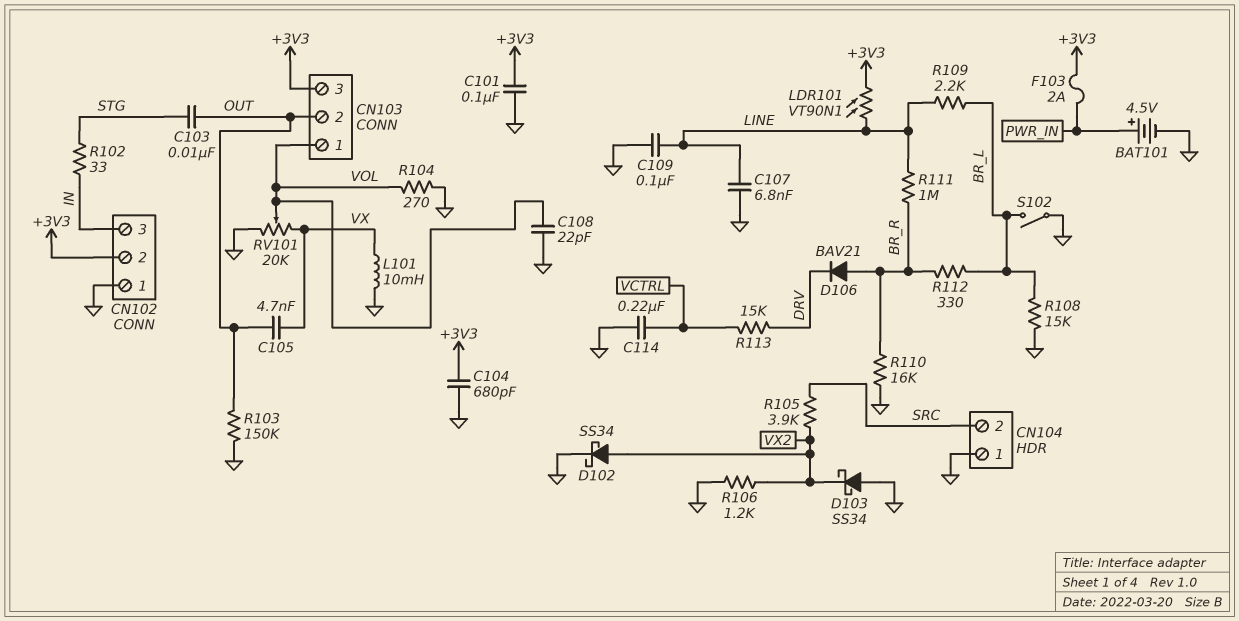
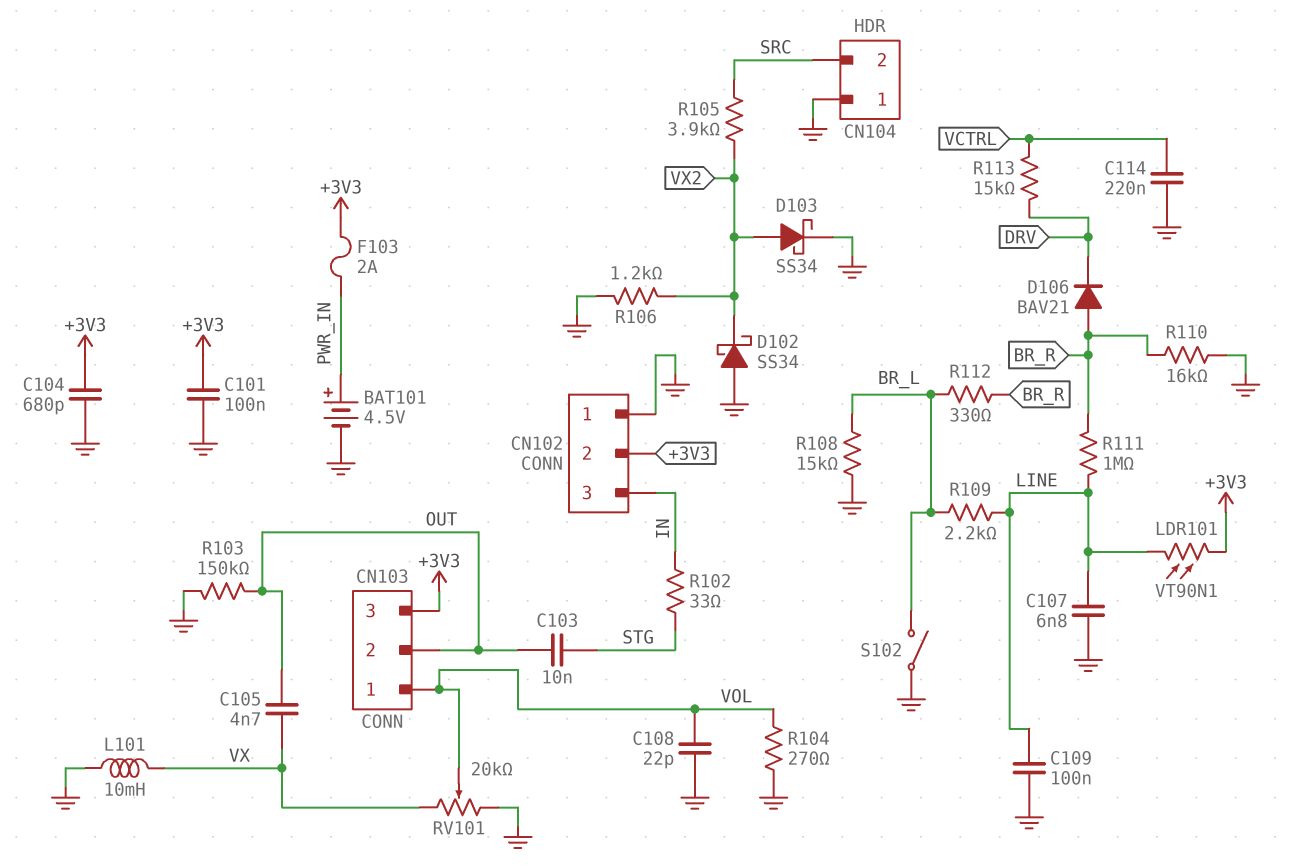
D102: schottky SS34 (A VX2, K GND) -> schottky SS34 (A GND, K VX2)
D103: schottky SS34 (A GND, K VX2) -> schottky SS34 (A VX2, K GND)

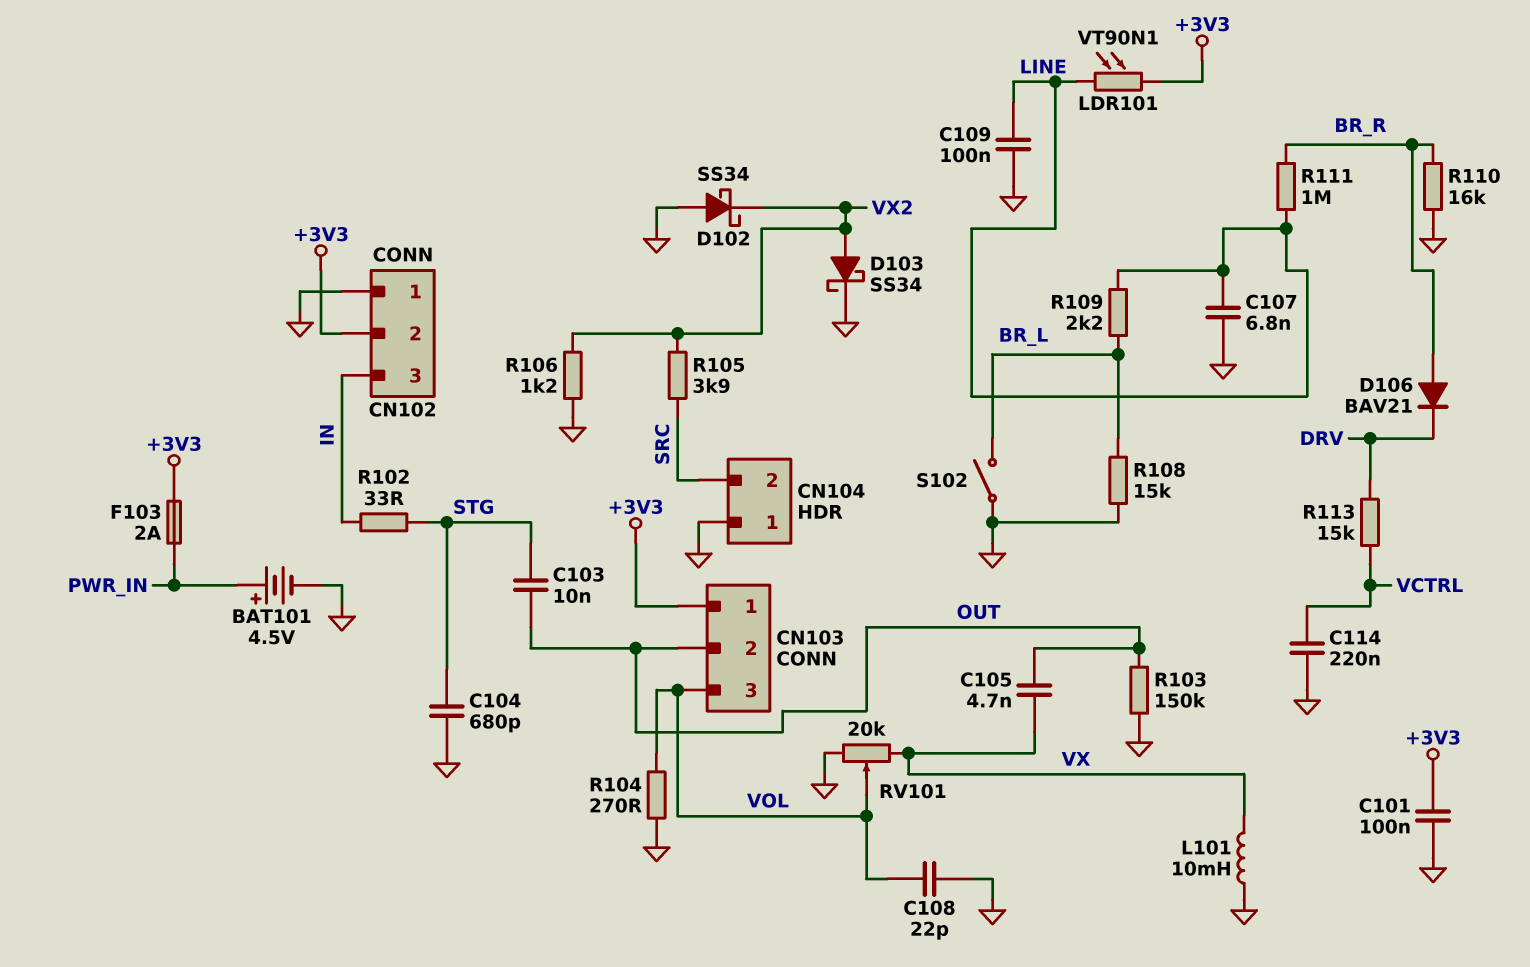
C104: 680pF (+3V3, GND) -> 680pF (GND, STG)
CN103 pin 1: VOL -> +3V3
CN103 pin 3: +3V3 -> VOL
R112: 330 (BR_L, BR_R) -> none

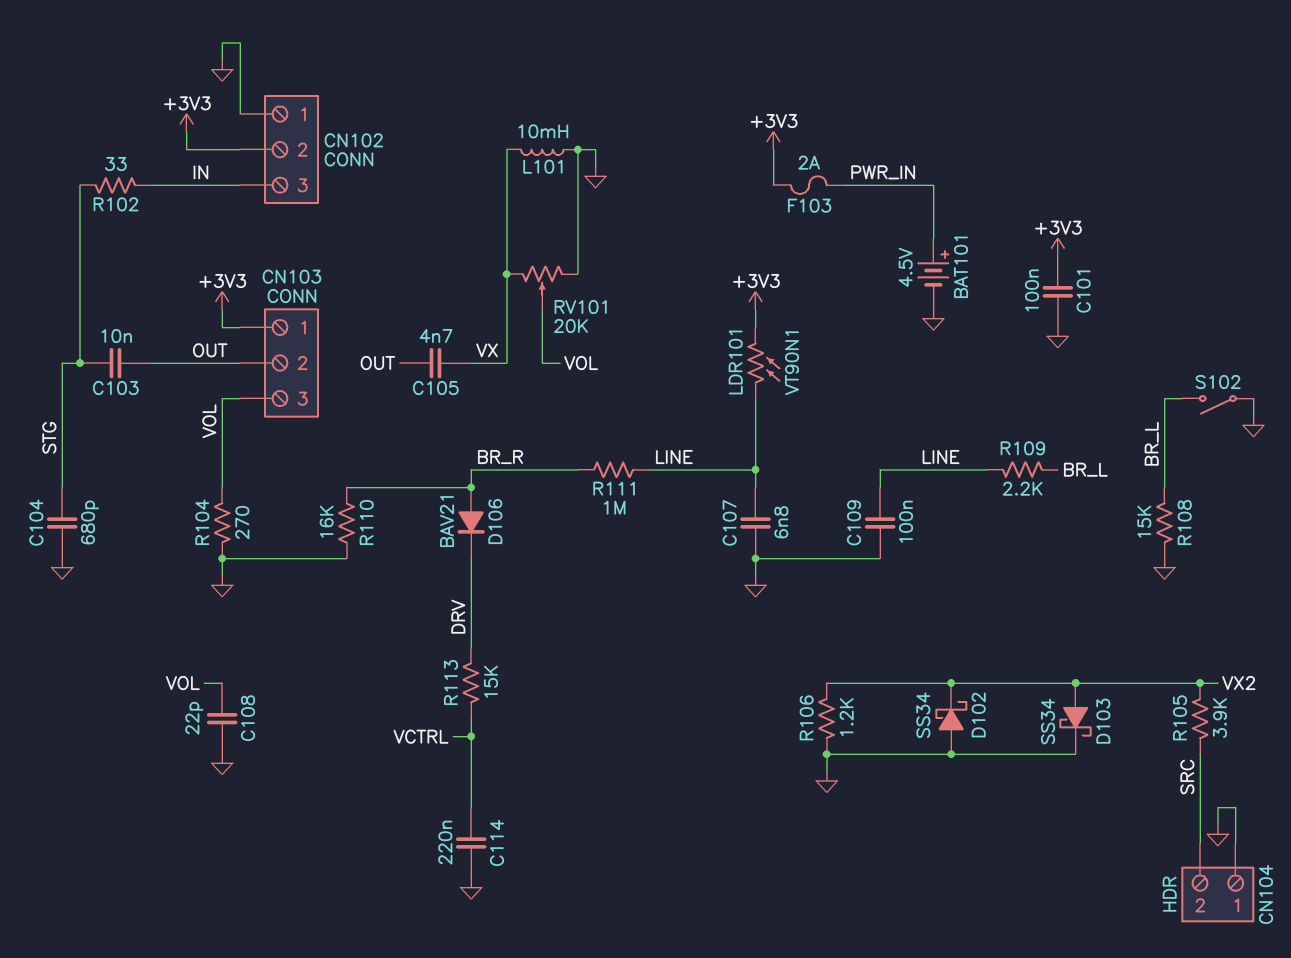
R103: 150k (GND, OUT) -> none

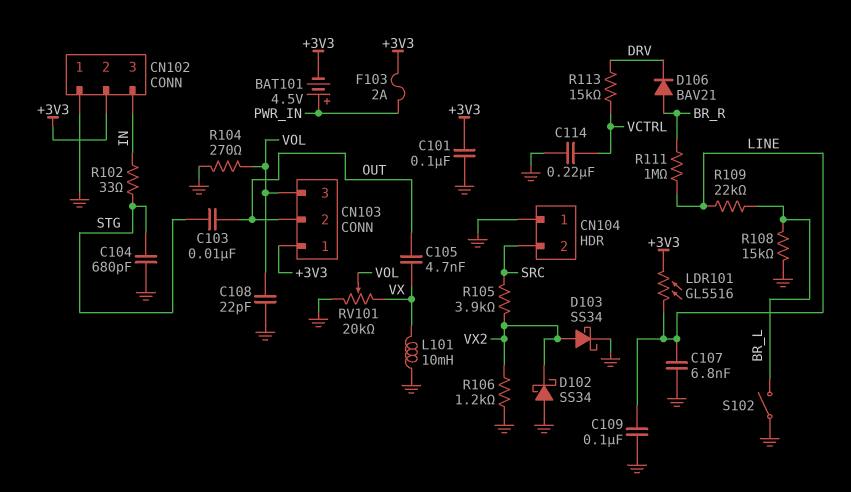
BAT101: 4.5V (plus PWR_IN, minus GND) -> 4.5V (plus PWR_IN, minus +3V3)
LDR101: VT90N1 (+3V3, LINE) -> GL5516 (+3V3, LINE)
R109: 2.2k (BR_L, LINE) -> 22k (BR_L, LINE)
R110: 16k (BR_R, GND) -> none

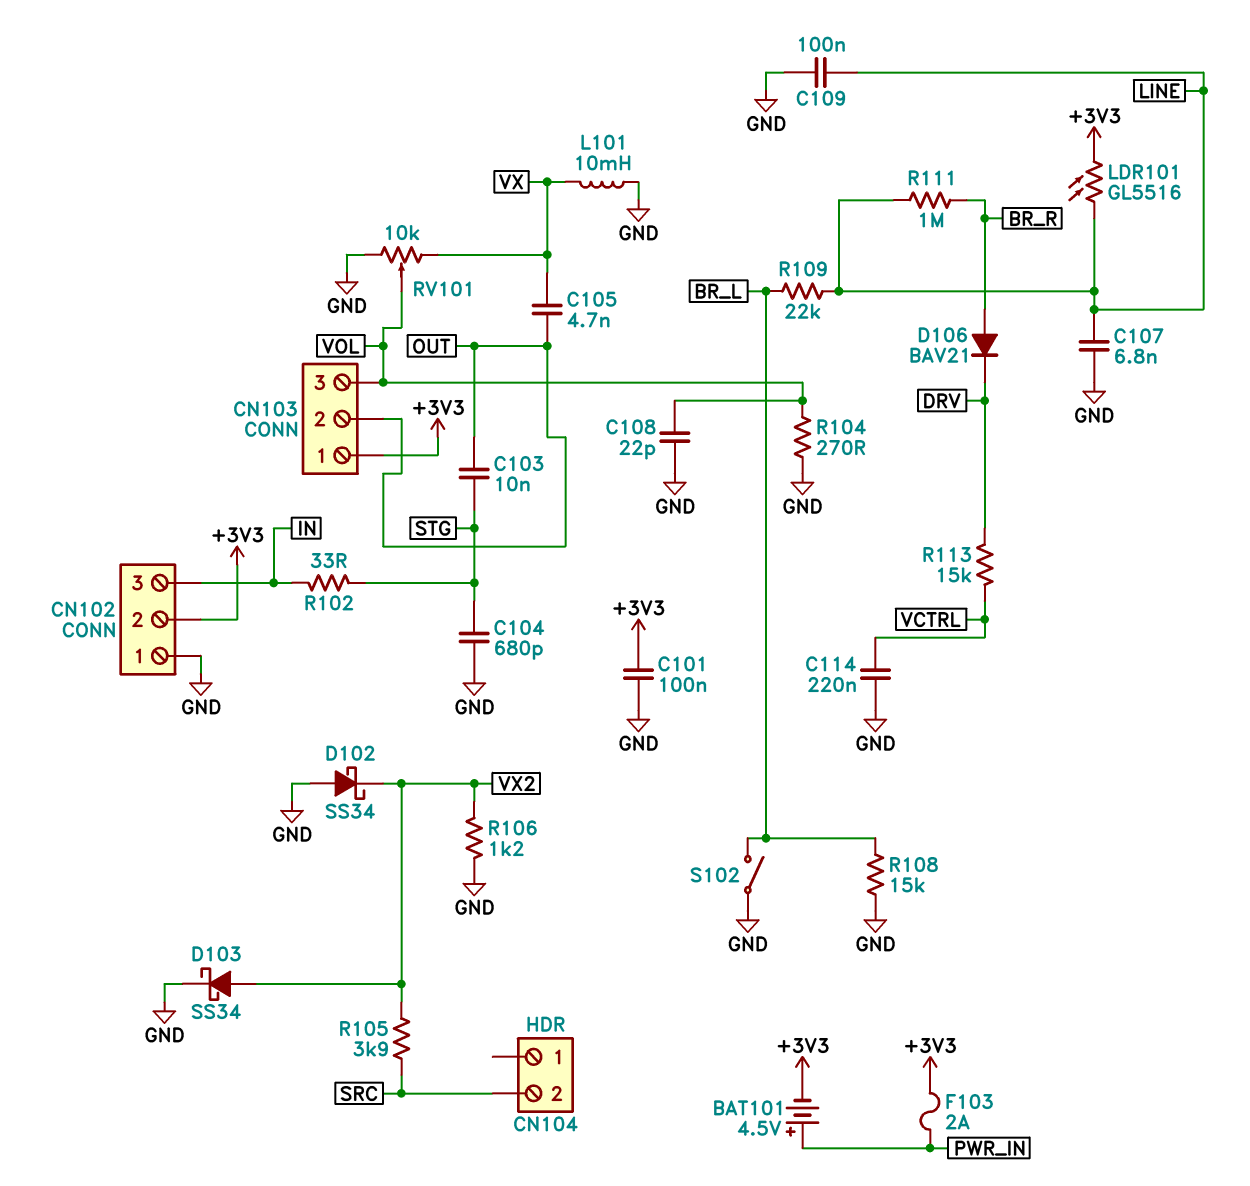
CN104 pin 1: GND -> none
RV101: 20k (GND, VX, wiper VOL) -> 10k (GND, VX, wiper VOL)

